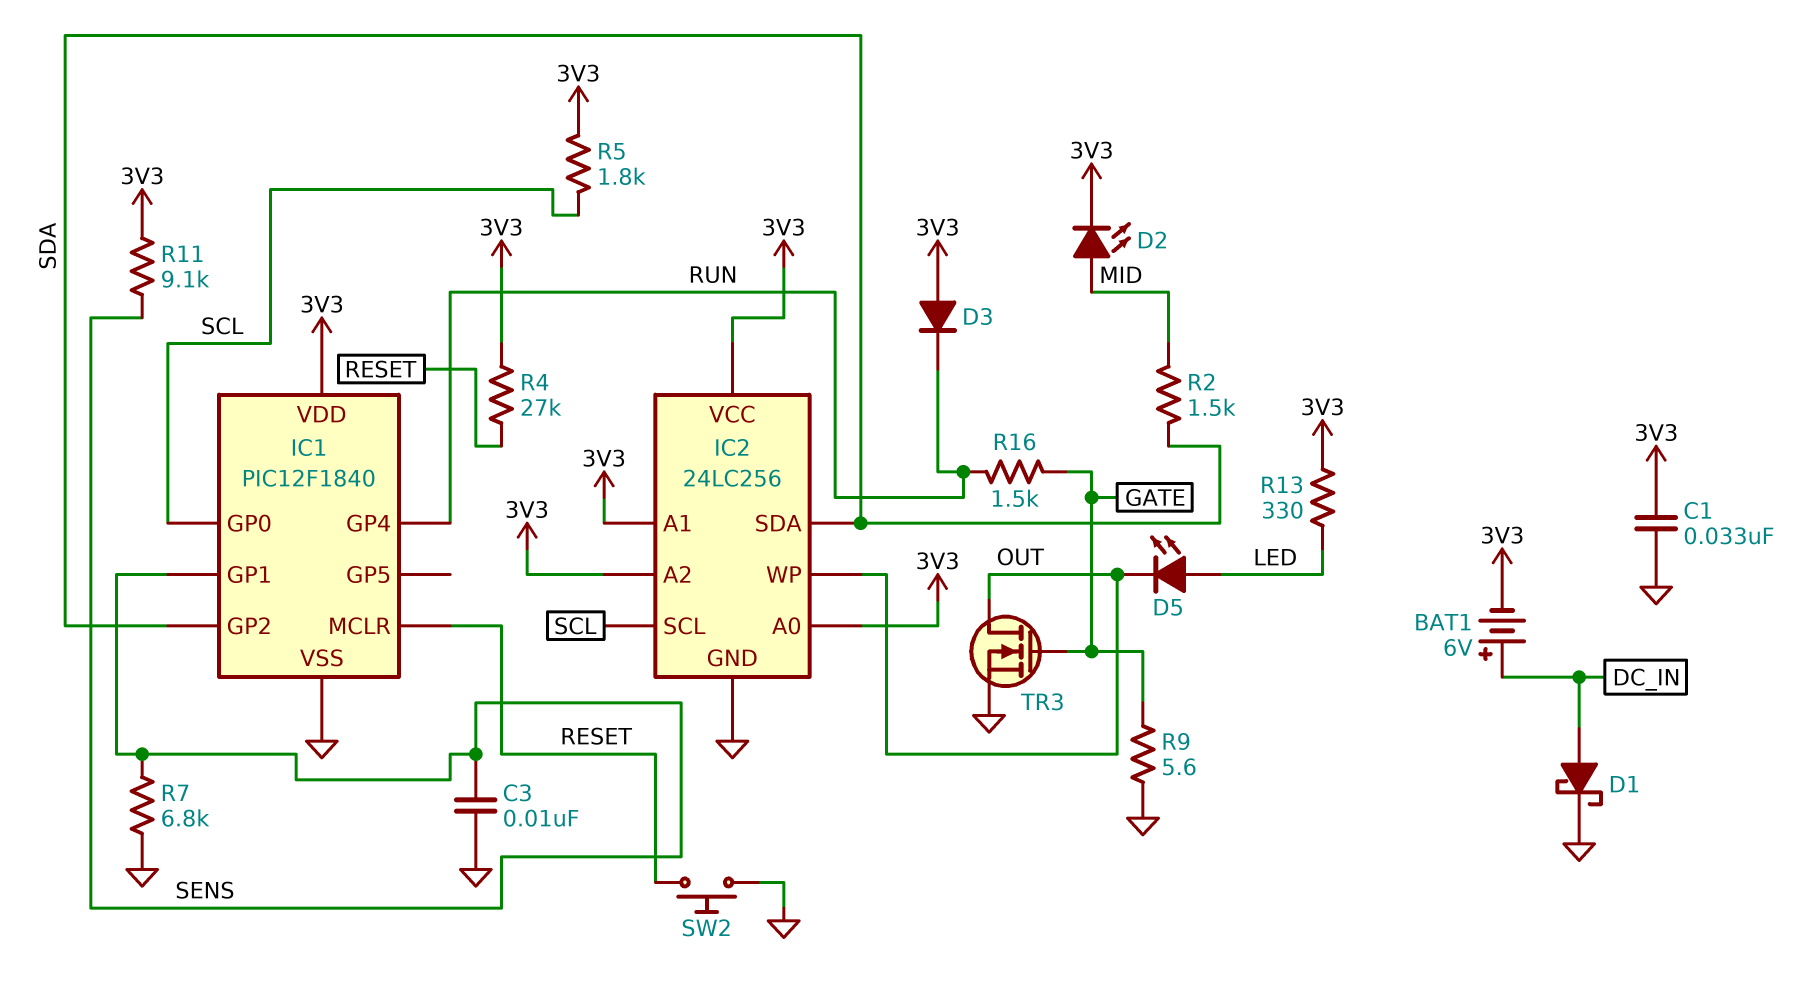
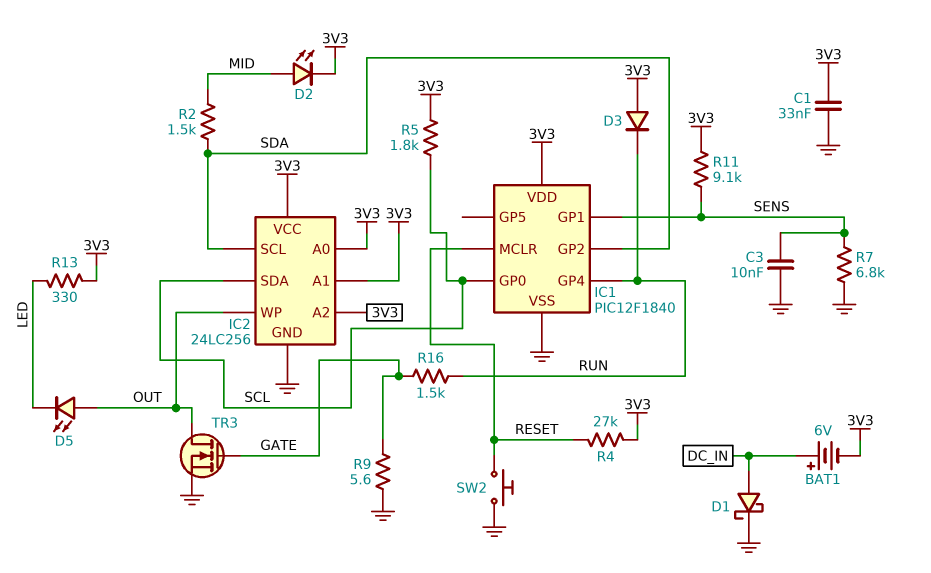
D5: LED (A LED, K OUT) -> LED (A OUT, K LED)
IC2 pin SCL: SCL -> SDA
IC2 pin SDA: SDA -> SCL

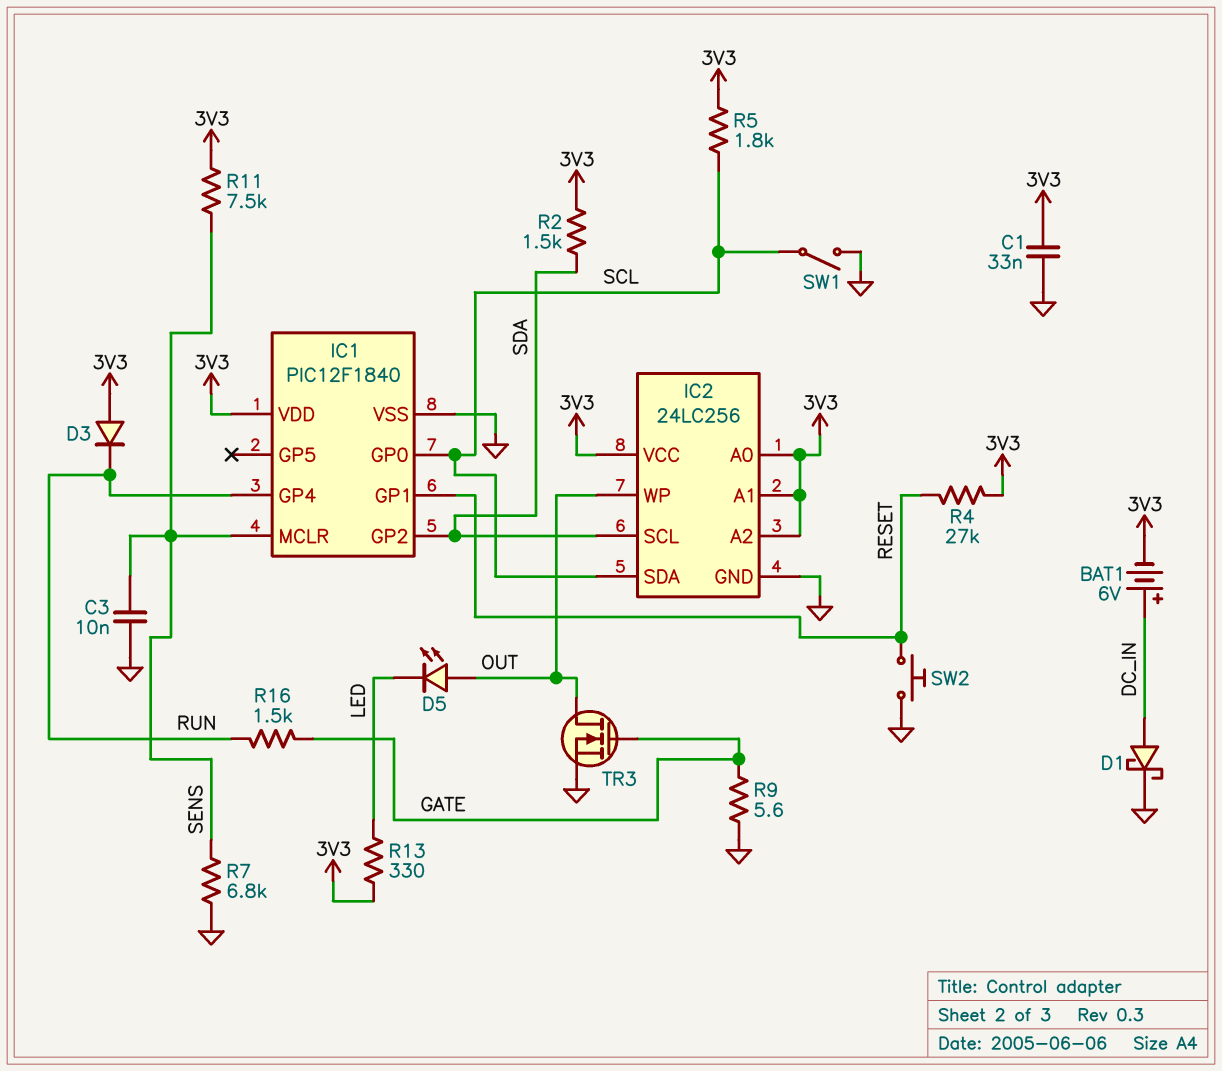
D2: LED (A MID, K 3V3) -> none
IC1 pin GP1: SENS -> RESET
IC1 pin MCLR: RESET -> SENS
R2: 1.5k (MID, SDA) -> 1.5k (3V3, SDA)
R11: 9.1k (3V3, SENS) -> 7.5k (3V3, SENS)
SW1: none -> switch (GND, SCL)

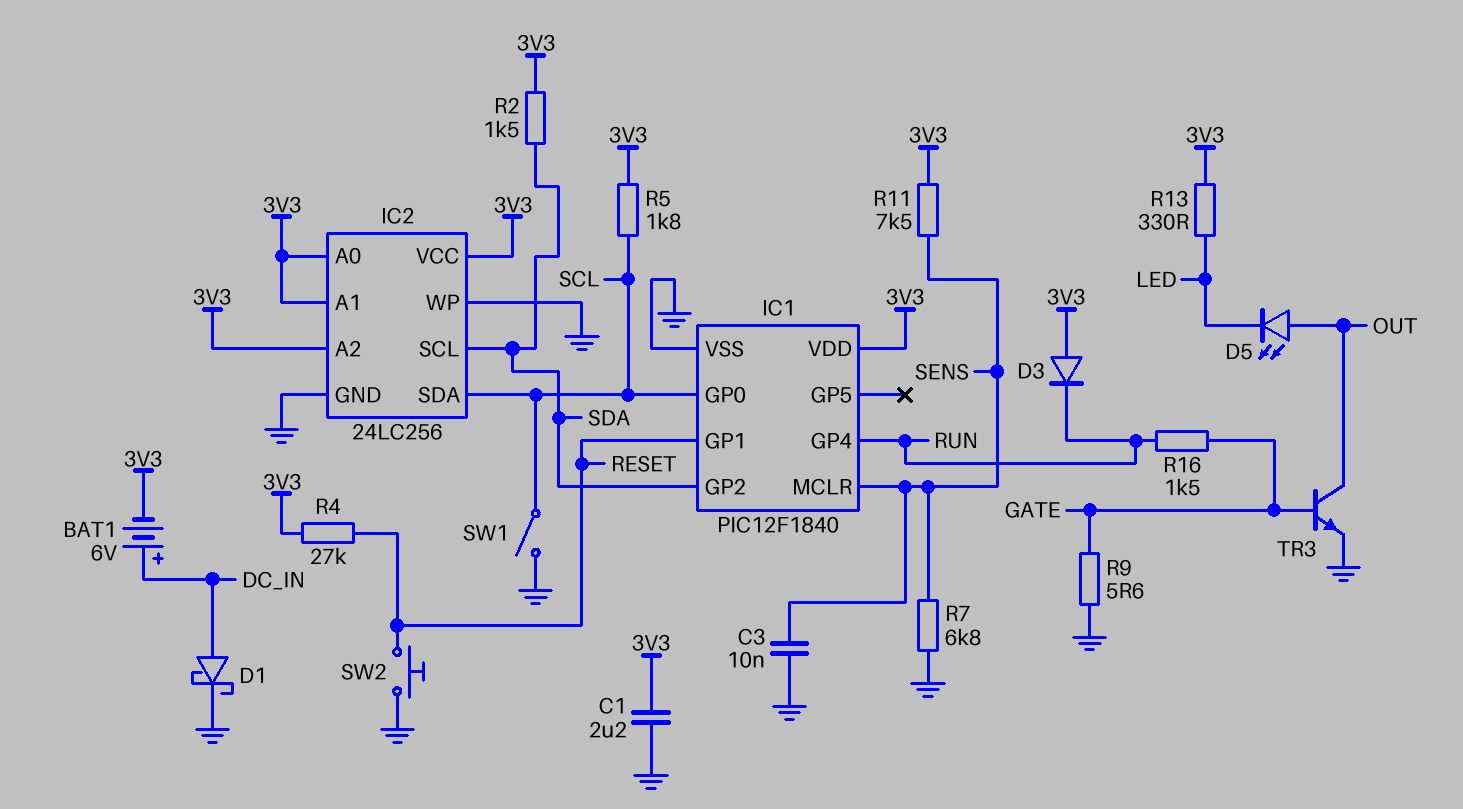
C1: 33nF (3V3, GND) -> 2.2uF (3V3, GND)
IC2 pin WP: OUT -> GND
TR3: NMOS (G GATE, D OUT, S GND) -> NPN (B GATE, C OUT, E GND)

